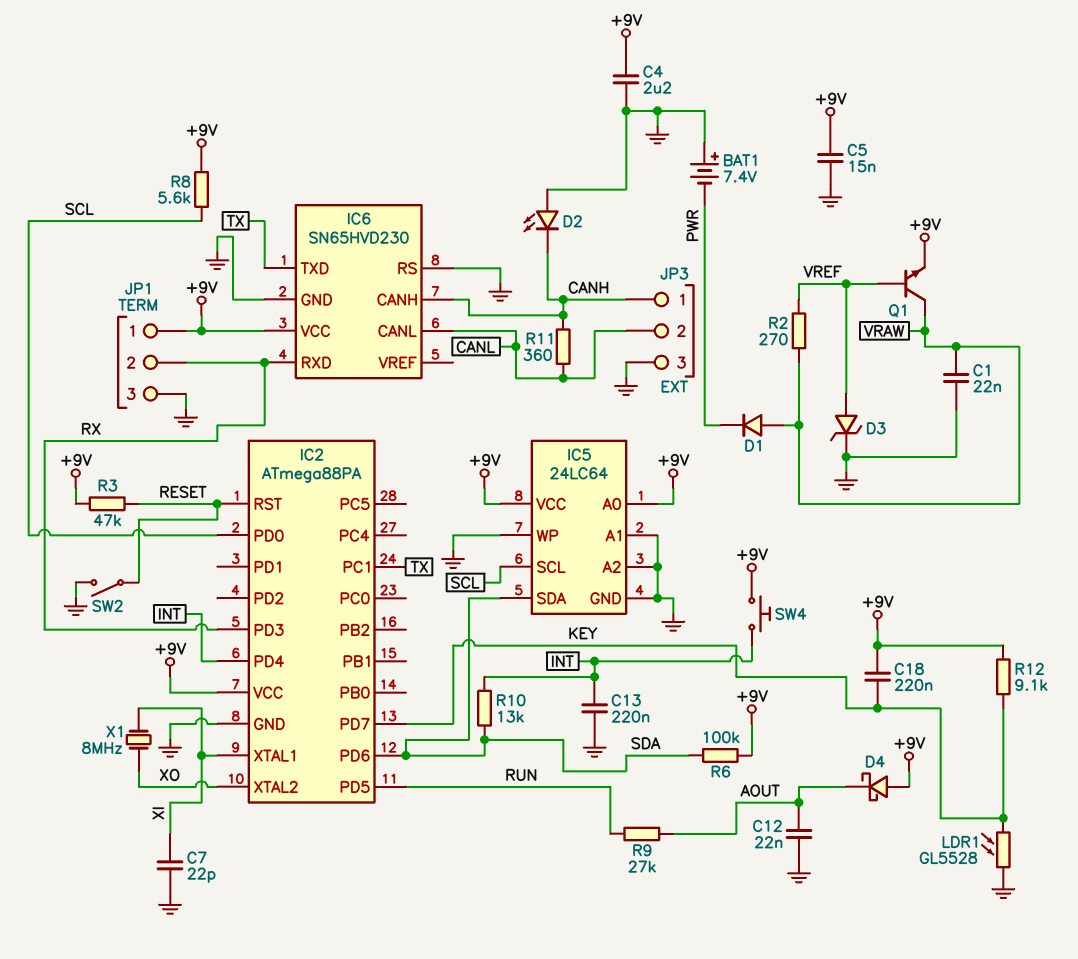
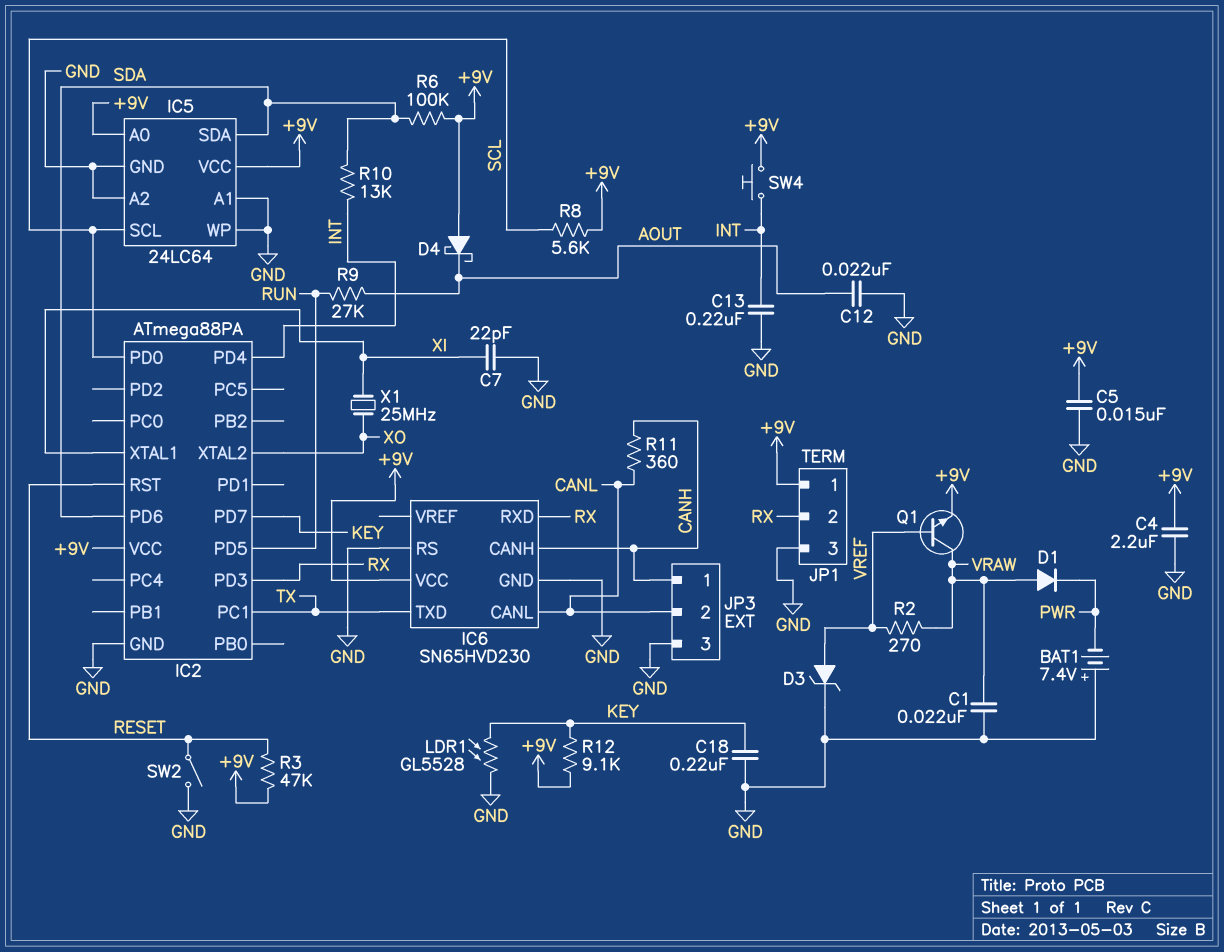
C18: 220nF (+9V, KEY) -> 220nF (GND, KEY)
D2: LED (A GND, K CANH) -> none
X1: 8MHz (XI, XO) -> 25MHz (XI, XO)

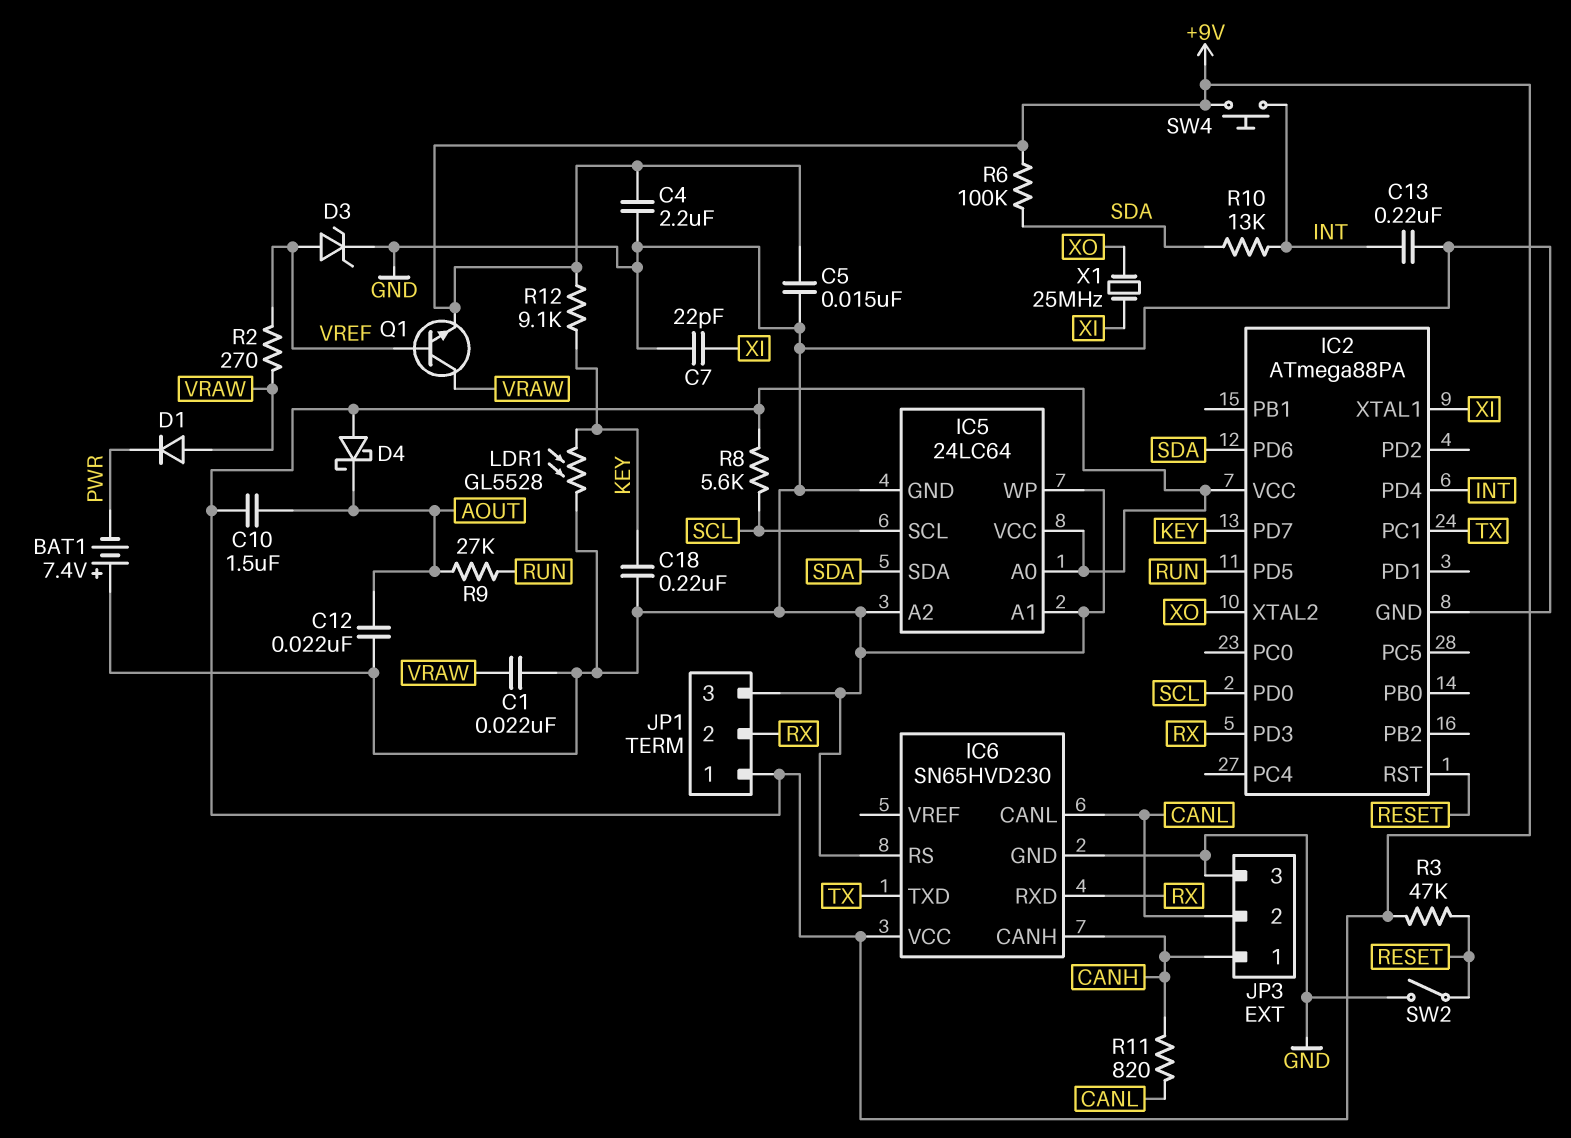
C10: none -> 1.5uF (+9V, AOUT)
R11: 360 (CANH, CANL) -> 820 (CANH, CANL)

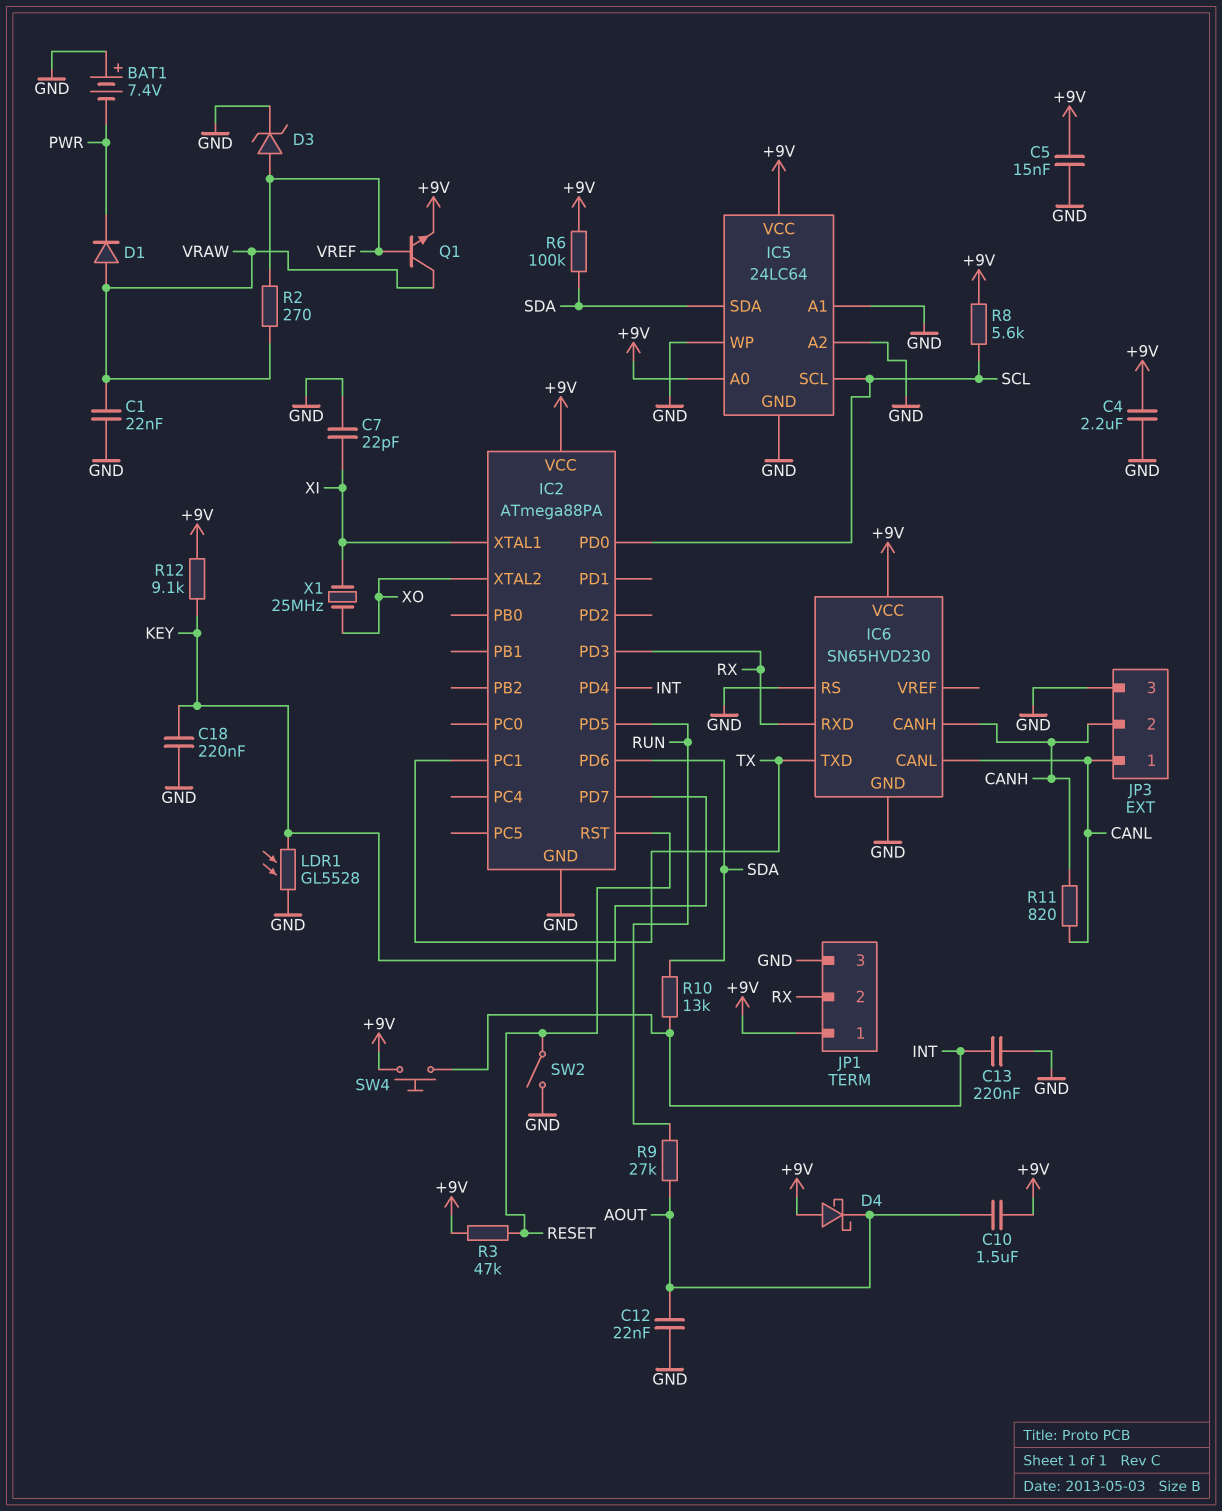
JP3 pin 1: CANH -> CANL
JP3 pin 2: CANL -> CANH

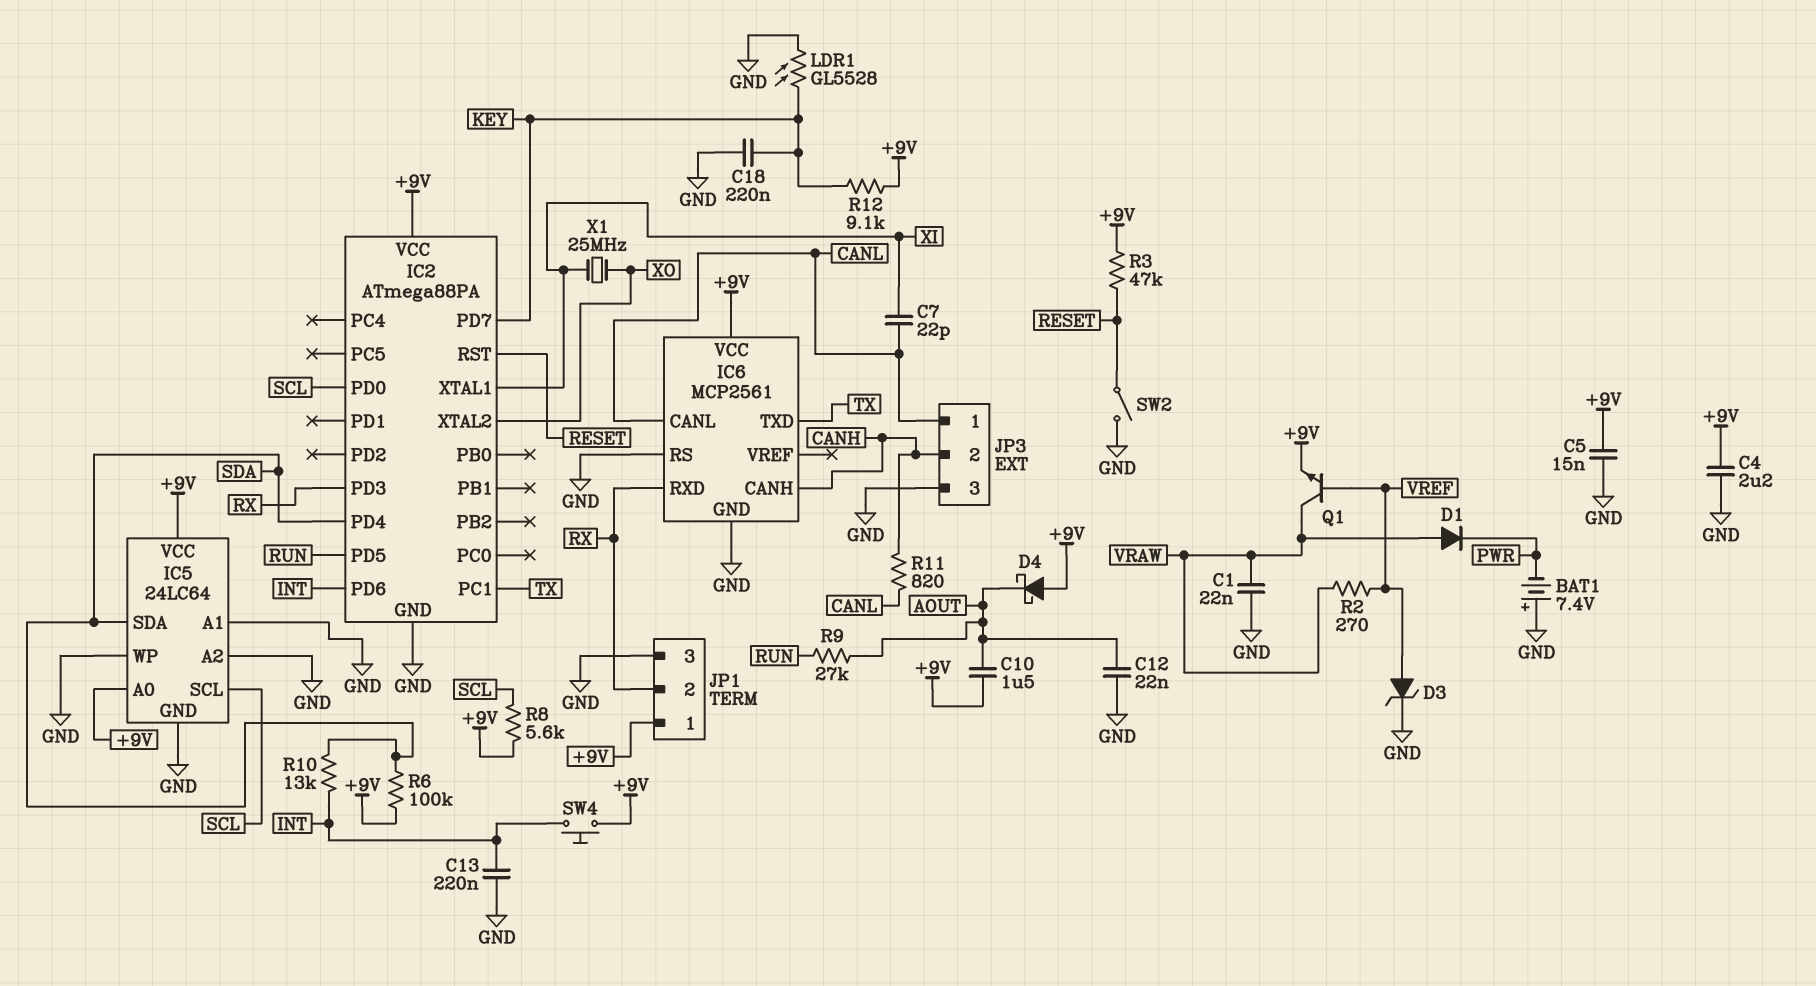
C7: 22pF (GND, XI) -> 22pF (CANL, XI)
IC2 pin PD4: INT -> SDA
IC2 pin PD6: SDA -> INT
IC6: SN65HVD230 -> MCP2561

